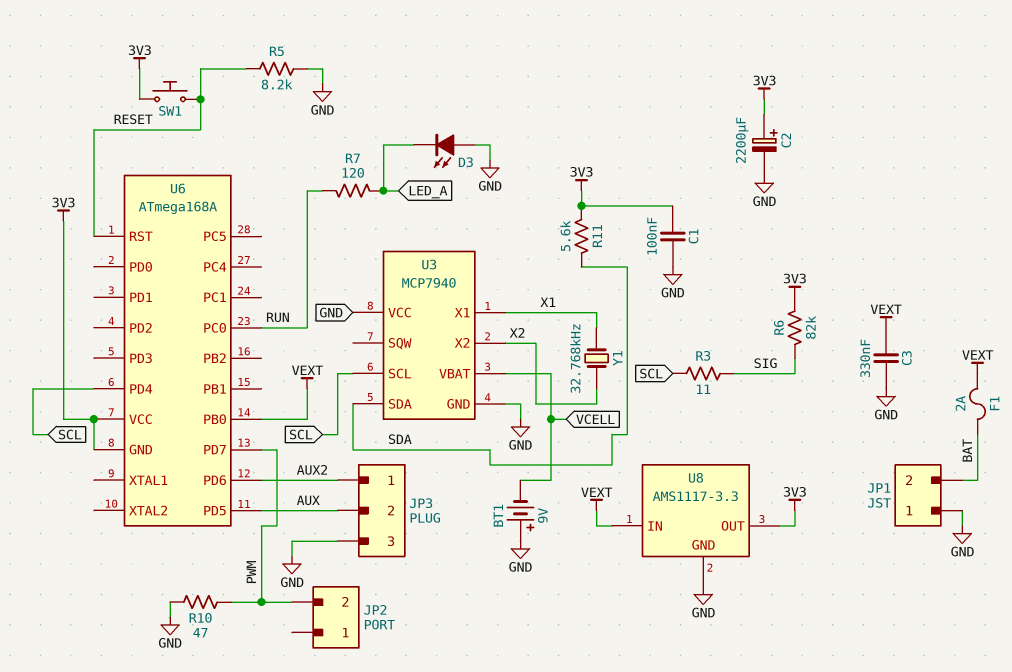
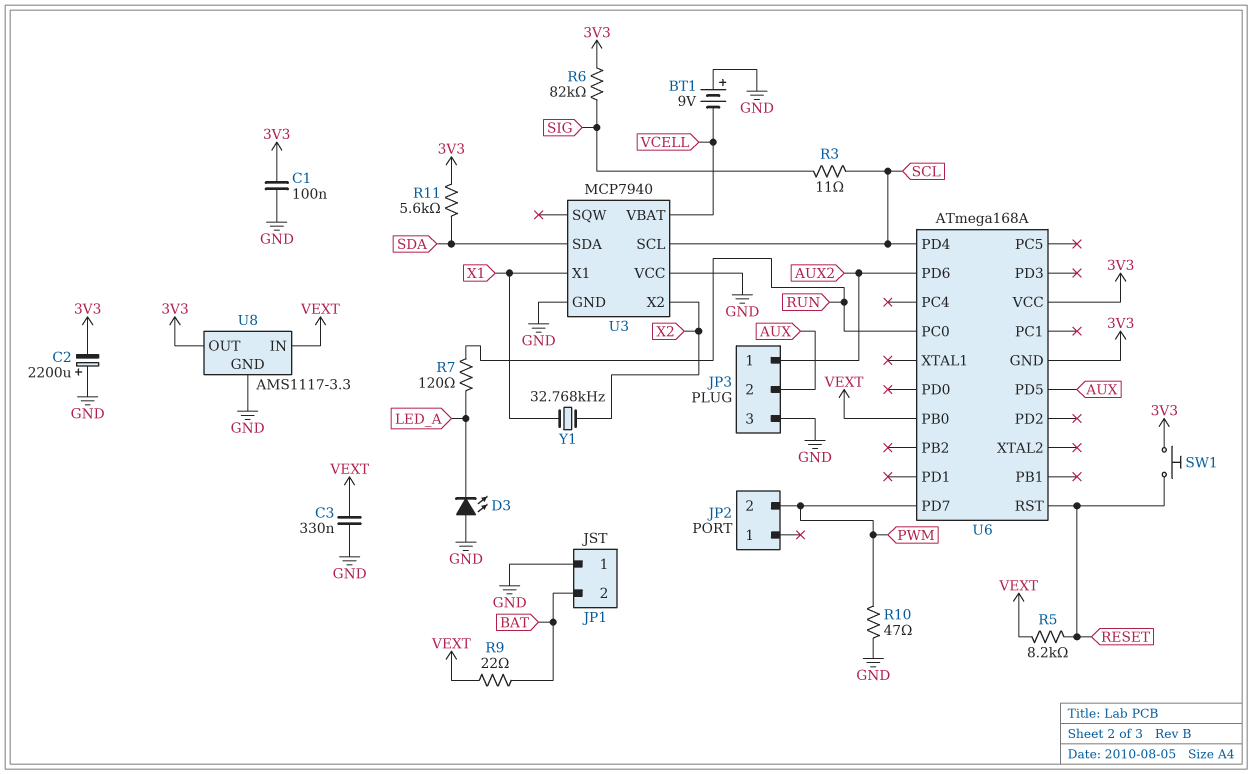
C2: 2200uF (plus 3V3, minus GND) -> 2200uF (plus GND, minus 3V3)
F1: 2A (BAT, VEXT) -> none
R5: 8.2k (GND, RESET) -> 8.2k (RESET, VEXT)
R9: none -> 22 (BAT, VEXT)

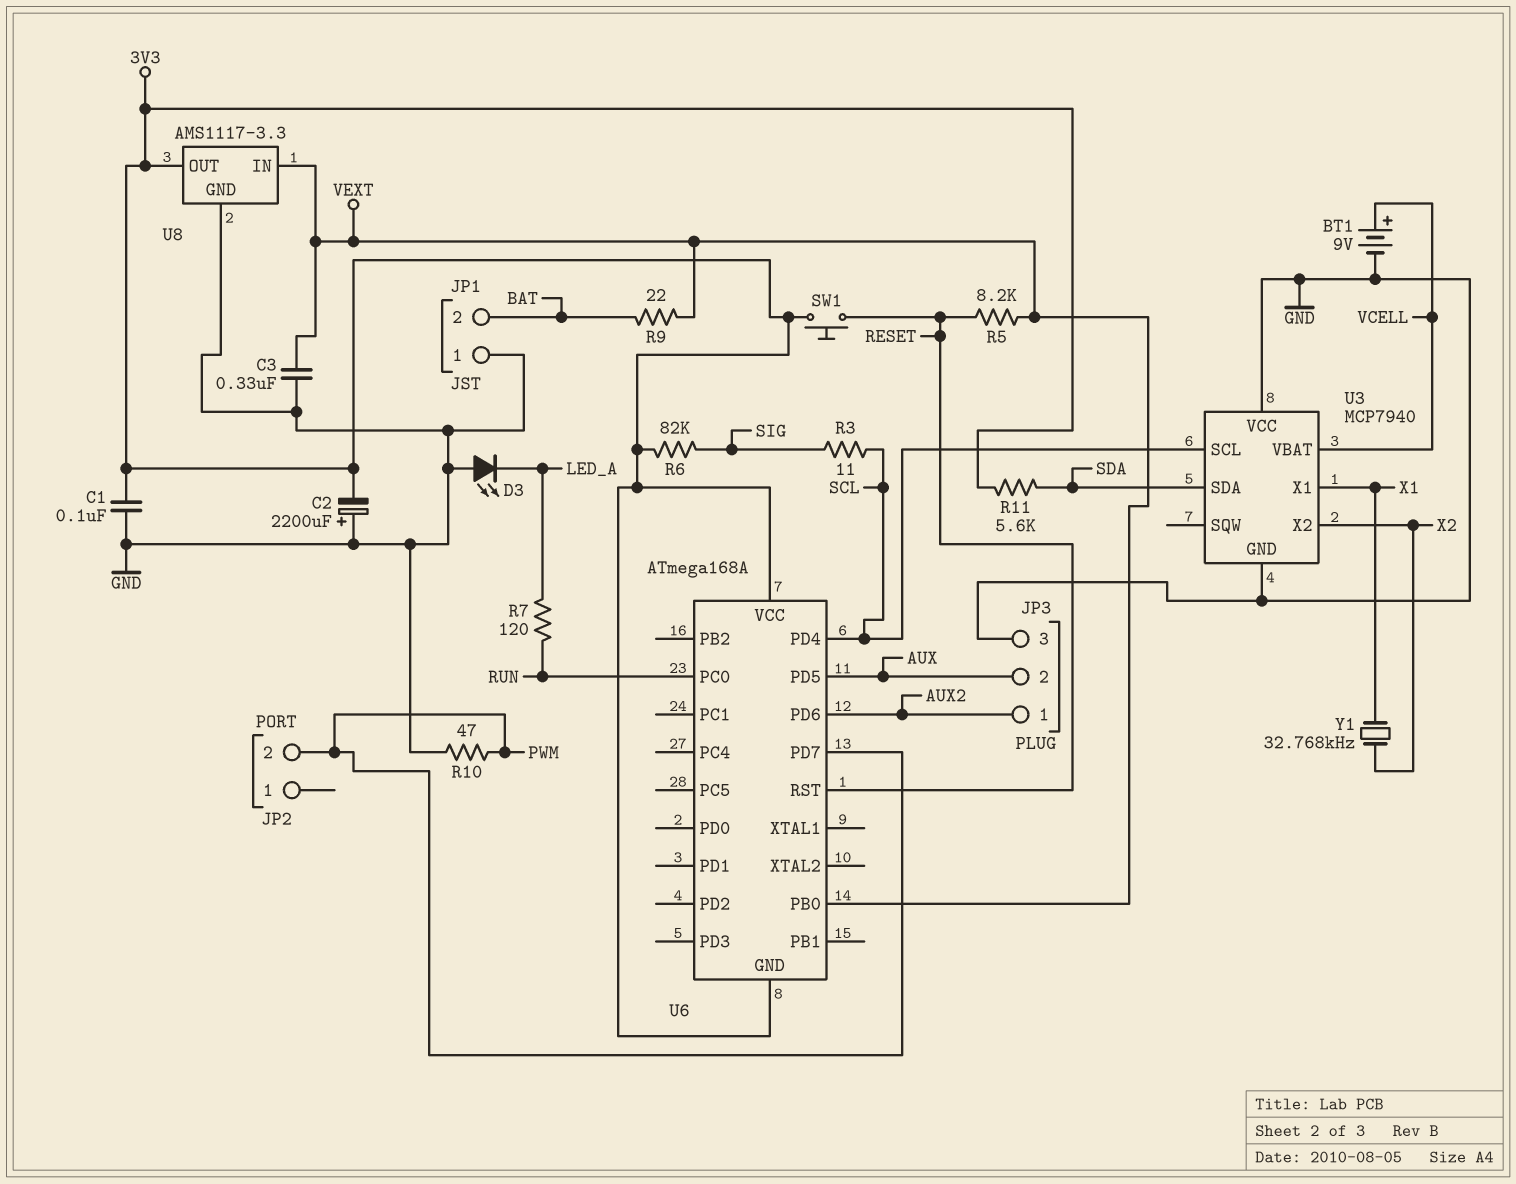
BT1: 9V (plus GND, minus VCELL) -> 9V (plus VCELL, minus GND)

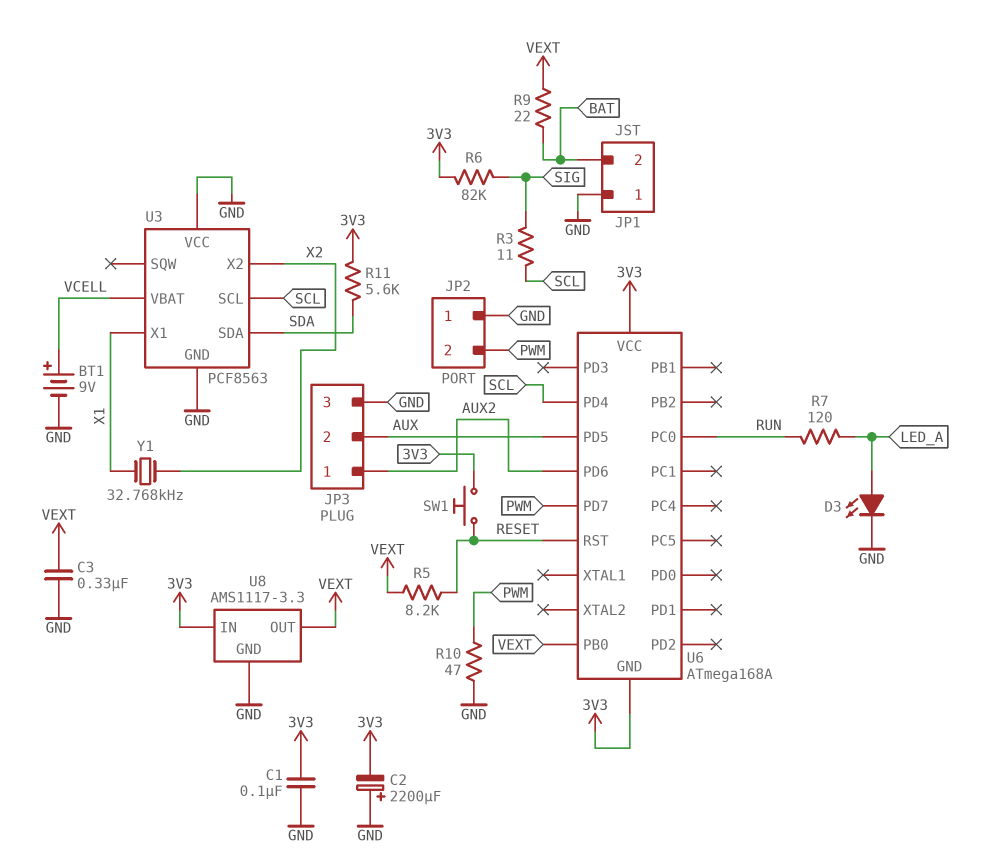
D3: LED (A GND, K LED_A) -> LED (A LED_A, K GND)
JP2 pin 1: none -> GND
U3: MCP7940 -> PCF8563
U8 pin IN: VEXT -> 3V3
U8 pin OUT: 3V3 -> VEXT

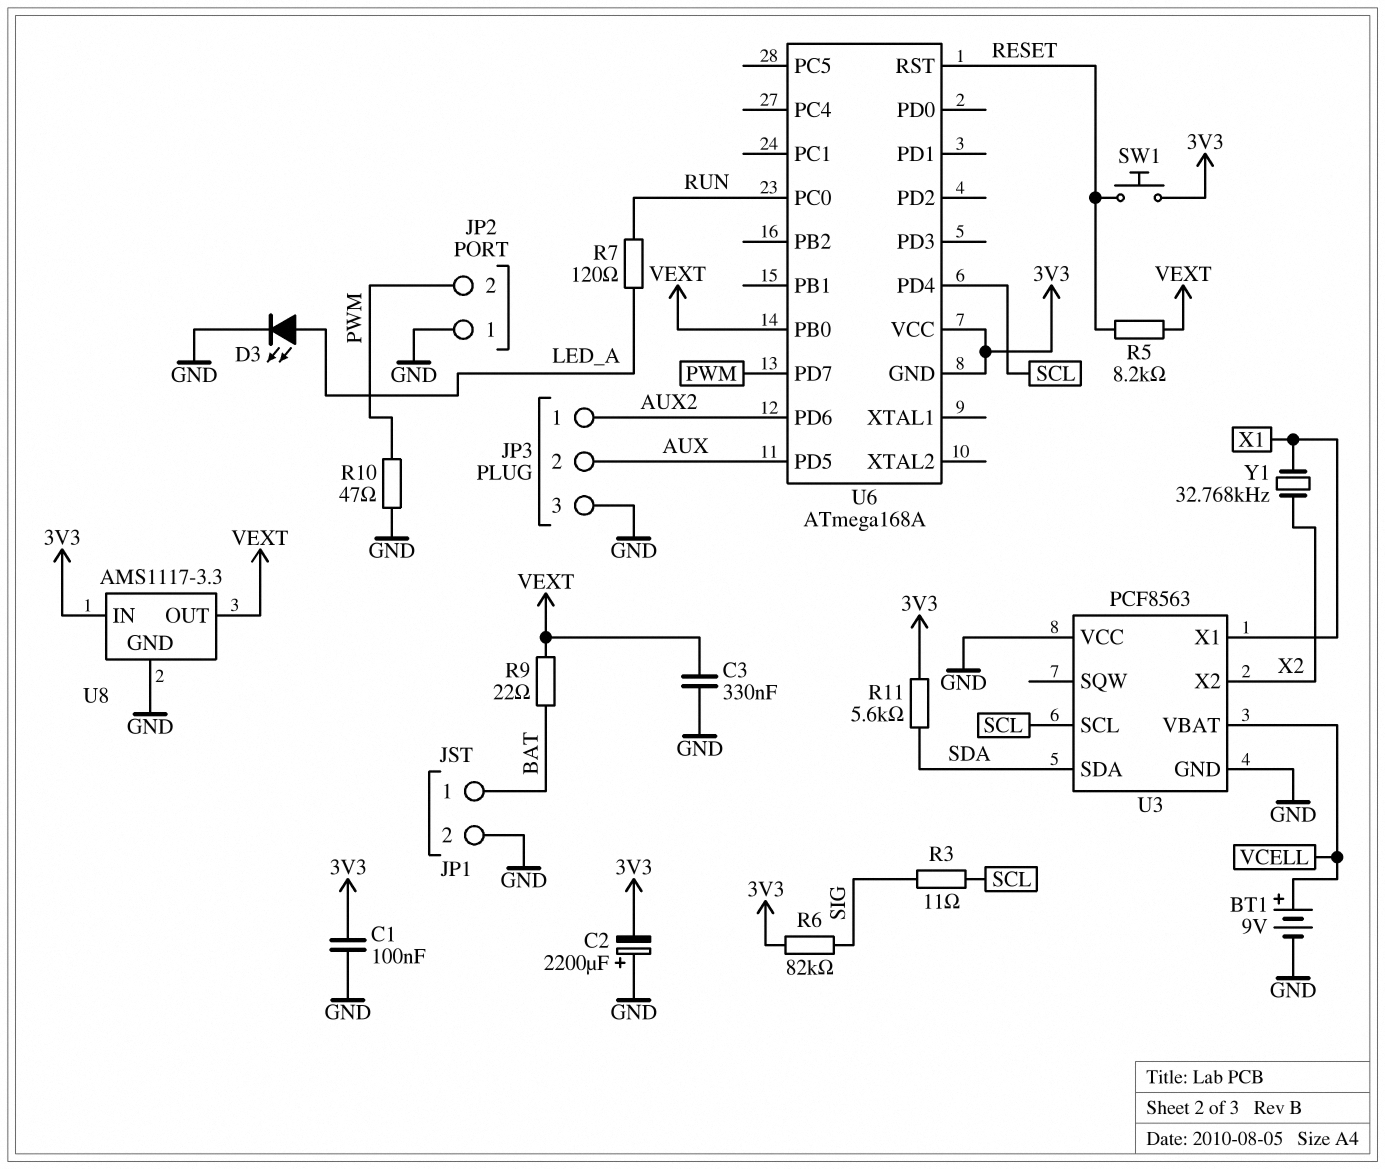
JP1 pin 1: GND -> BAT
JP1 pin 2: BAT -> GND

